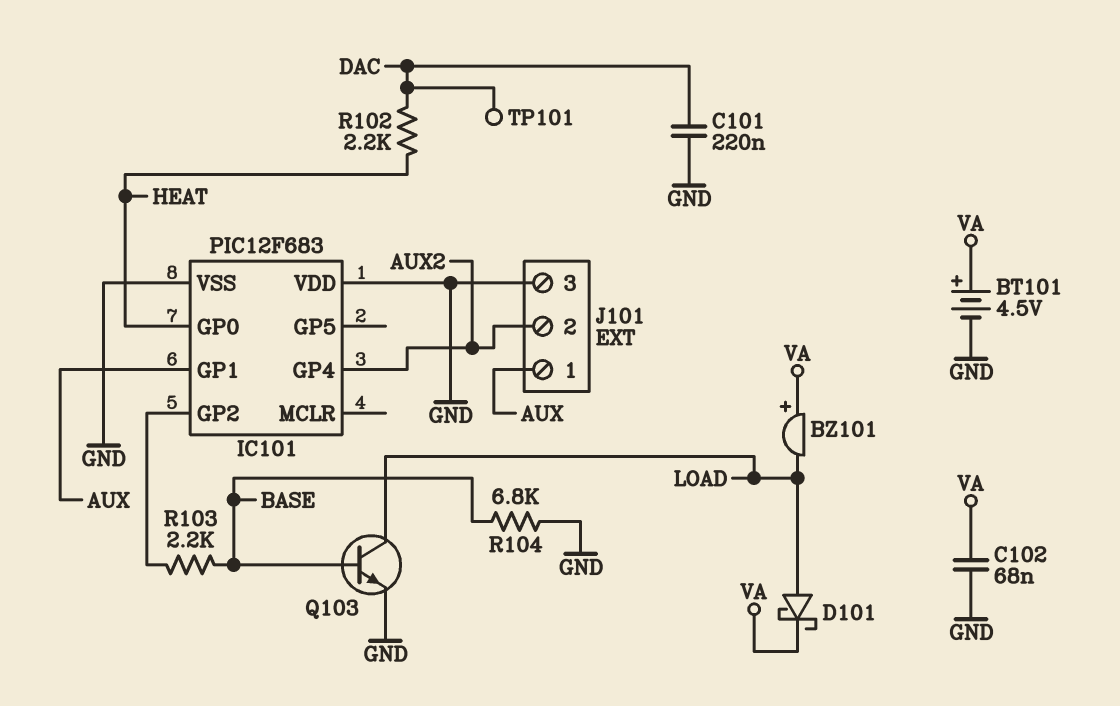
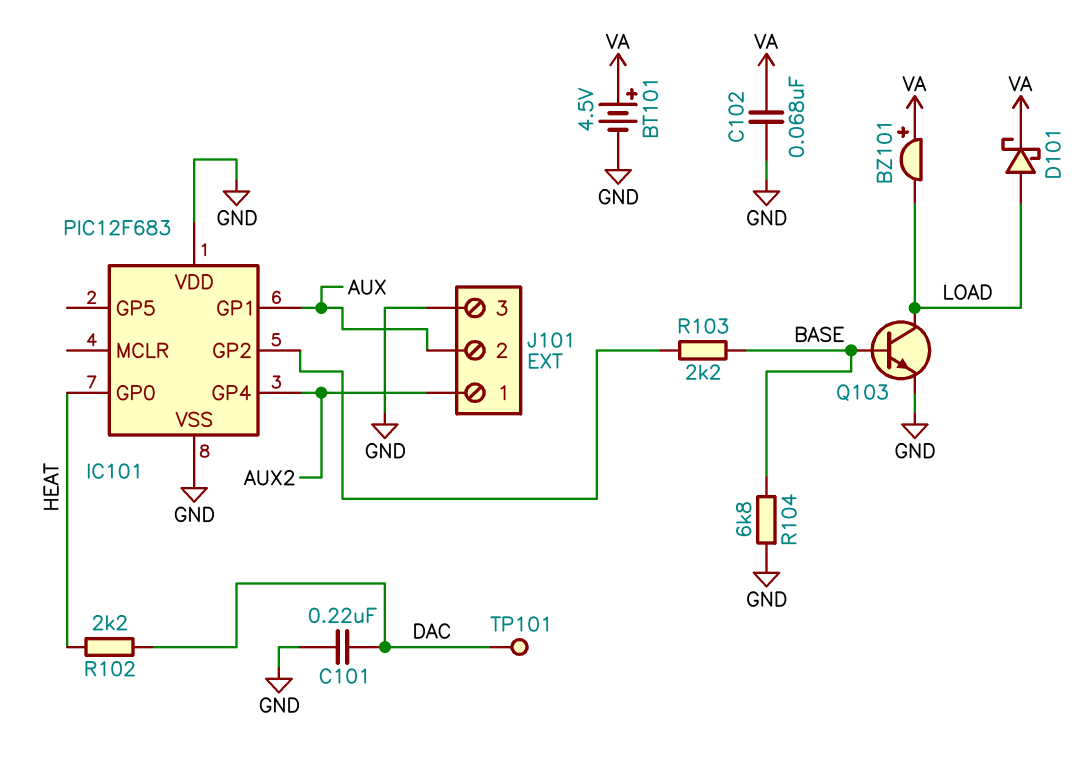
J101 pin 1: AUX -> AUX2
J101 pin 2: AUX2 -> AUX

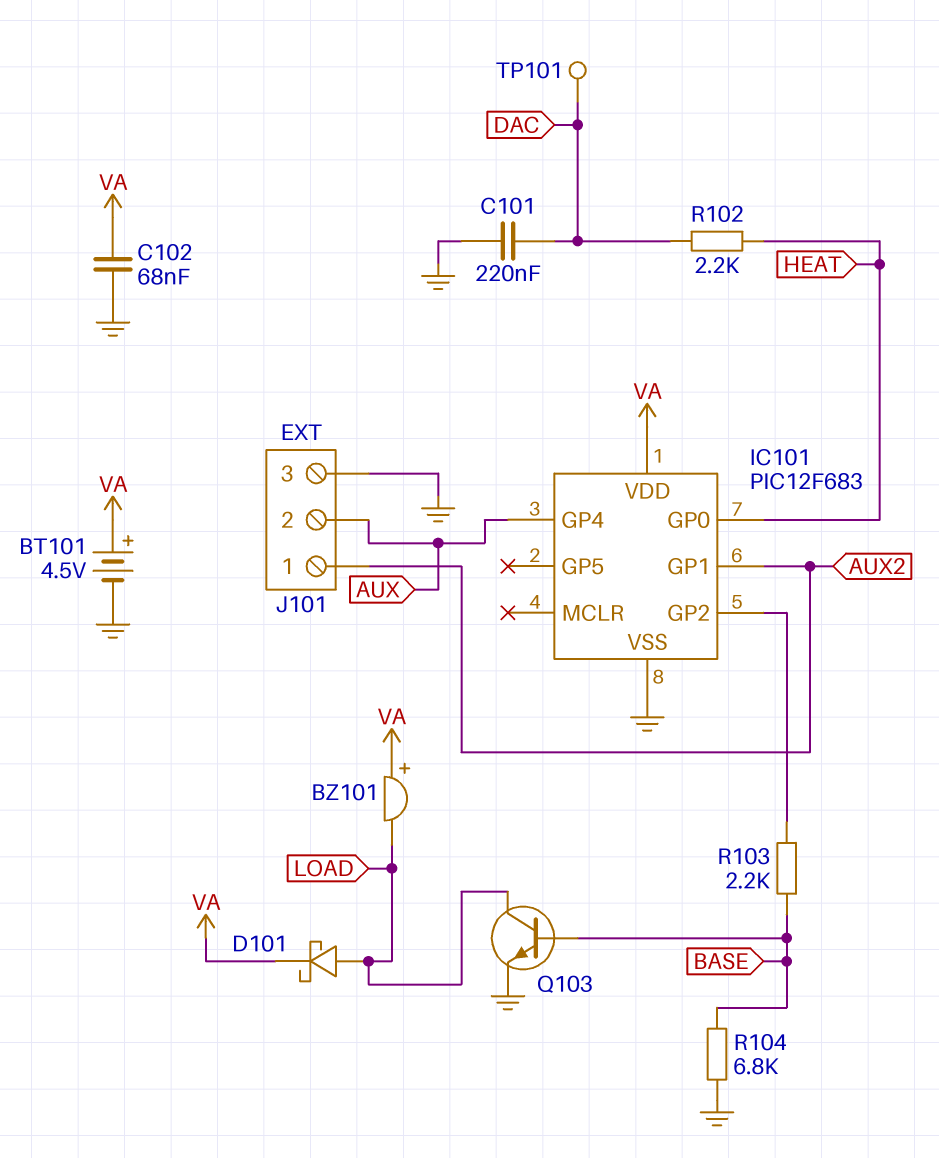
IC101 pin GP1: AUX -> AUX2
IC101 pin GP4: AUX2 -> AUX
IC101 pin VDD: GND -> VA

